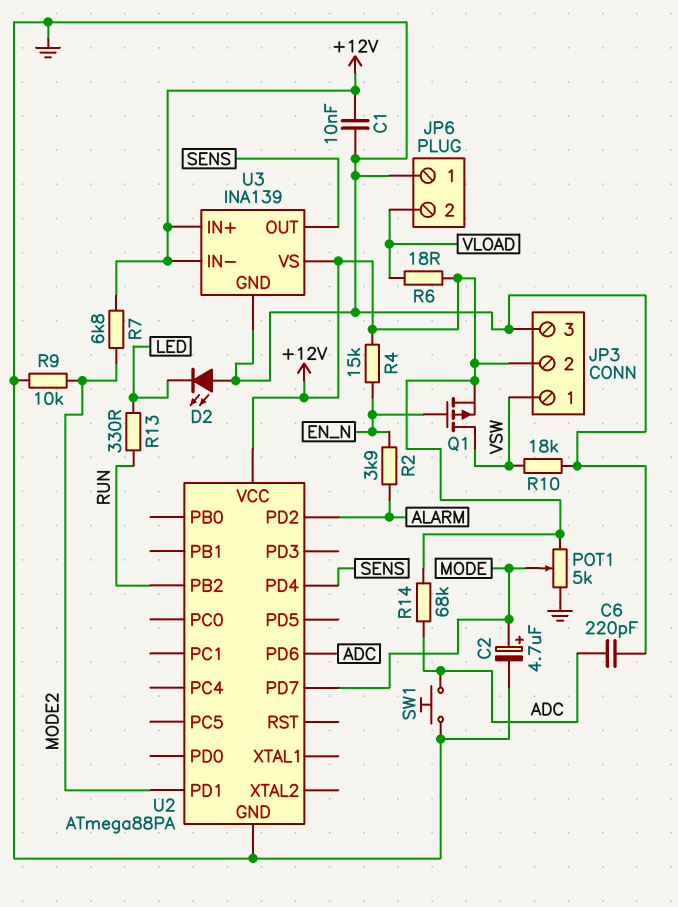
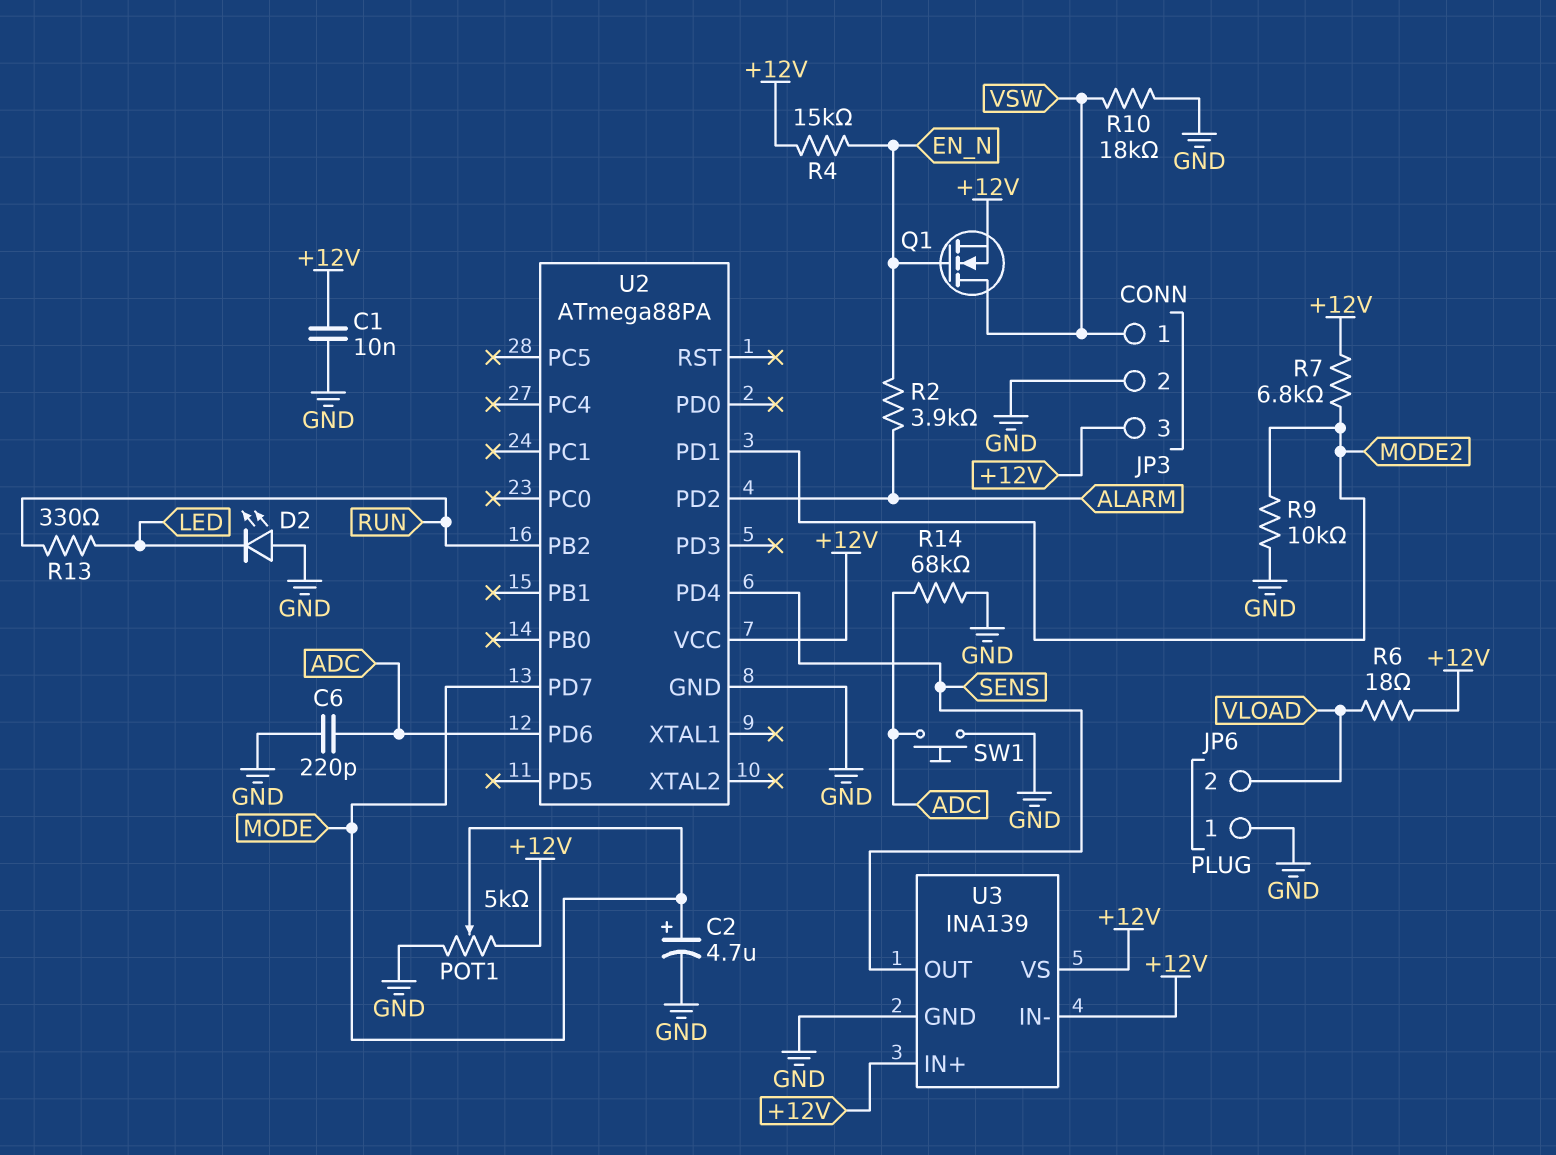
JP3 pin 2: +12V -> GND
JP3 pin 3: GND -> +12V
Q1: PMOS (G EN_N, D VSW, S +12V) -> NMOS (G EN_N, D VSW, S +12V)
R14: 68k (+12V, ADC) -> 68k (ADC, GND)

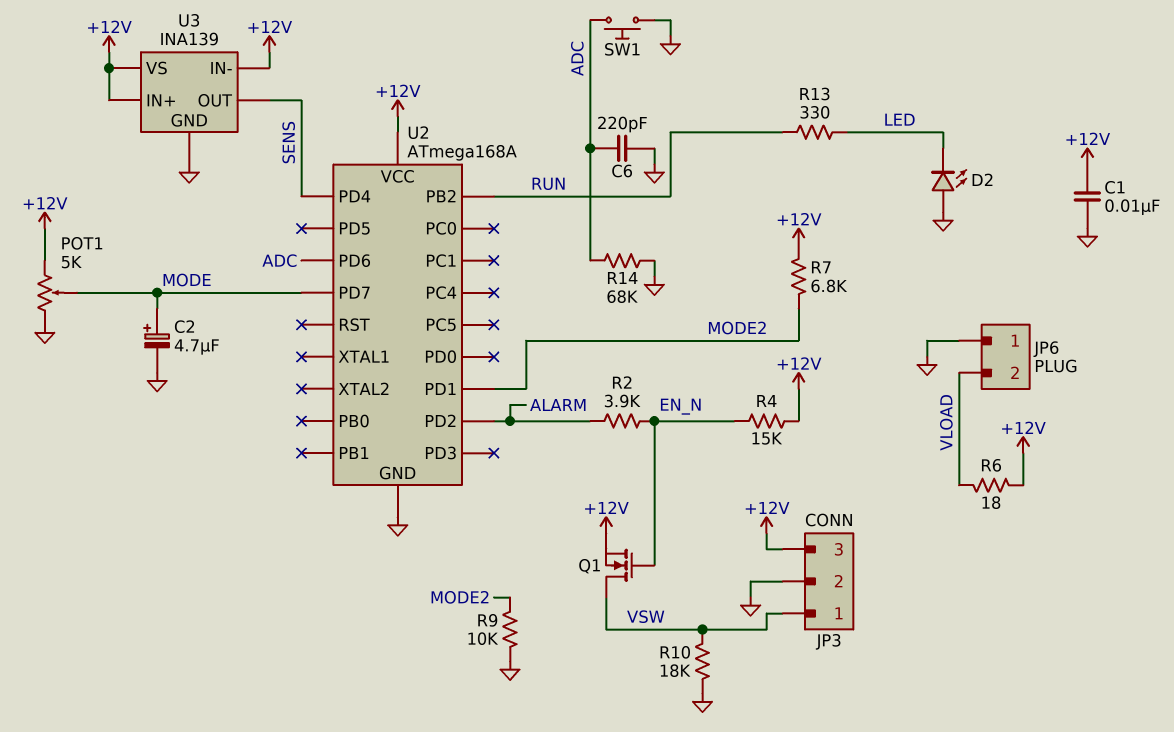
U2: ATmega88PA -> ATmega168A

